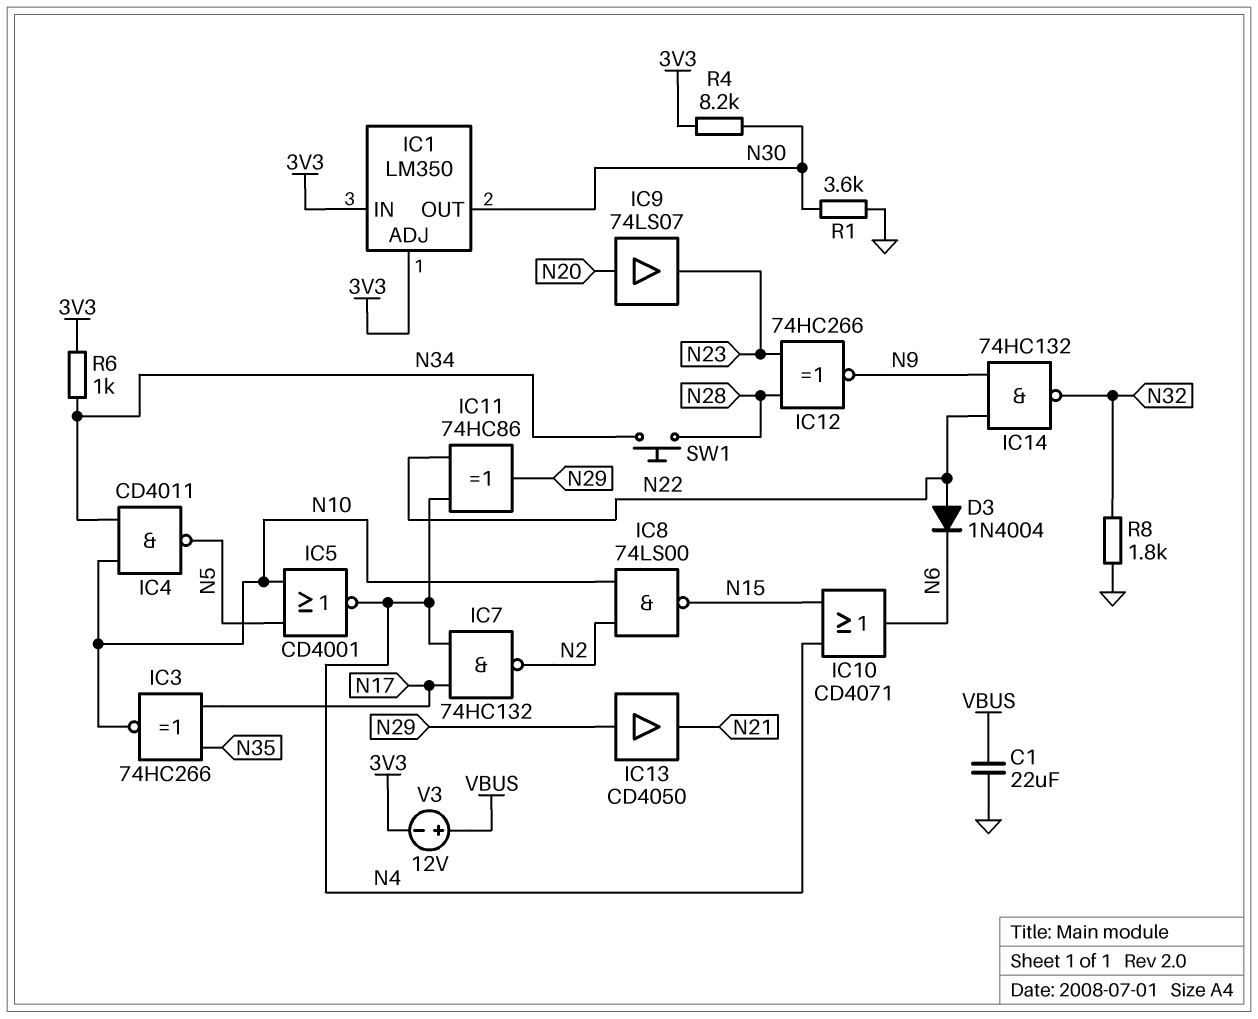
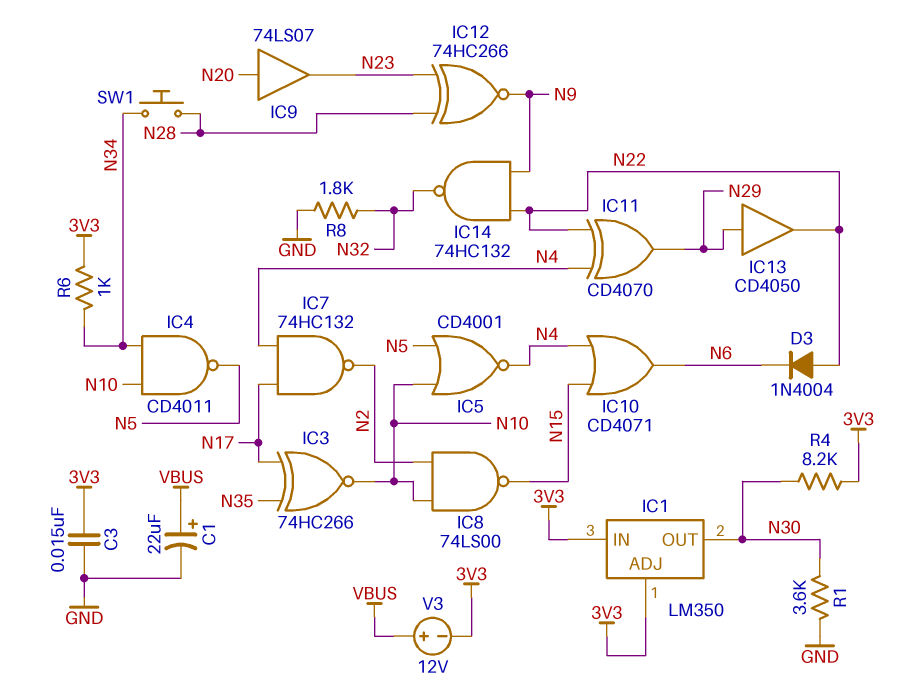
C1: 22uF (GND, VBUS) -> 22uF (plus VBUS, minus GND)
C3: none -> 15nF (3V3, GND)
IC11: XOR 74HC86 (in N4, in N22, out N29) -> XOR CD4070 (in N4, in N22, out N29)
IC13: buffer CD4050 (in N29, out N21) -> buffer CD4050 (in N29, out N22)

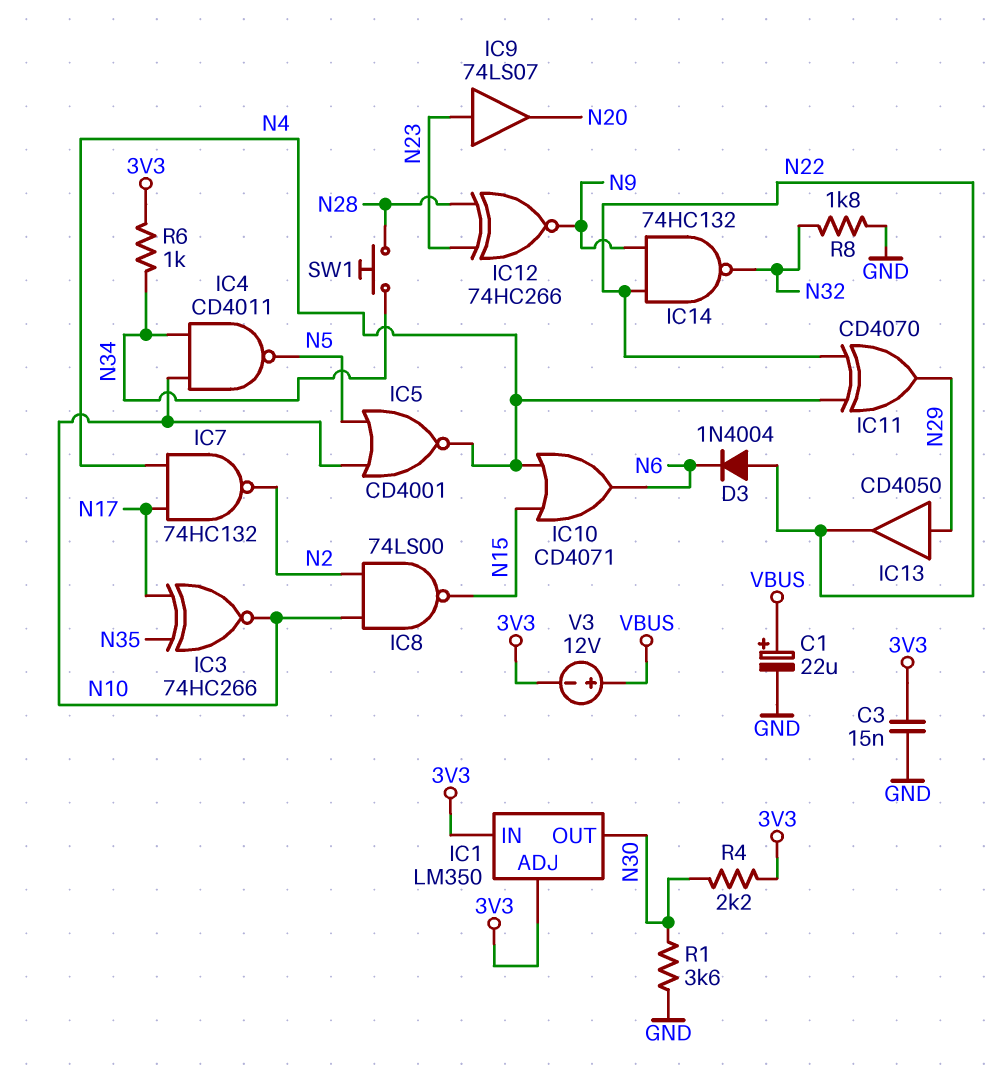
IC9: buffer 74LS07 (in N20, out N23) -> buffer 74LS07 (in N23, out N20)
R4: 8.2k (3V3, N30) -> 2.2k (3V3, N30)

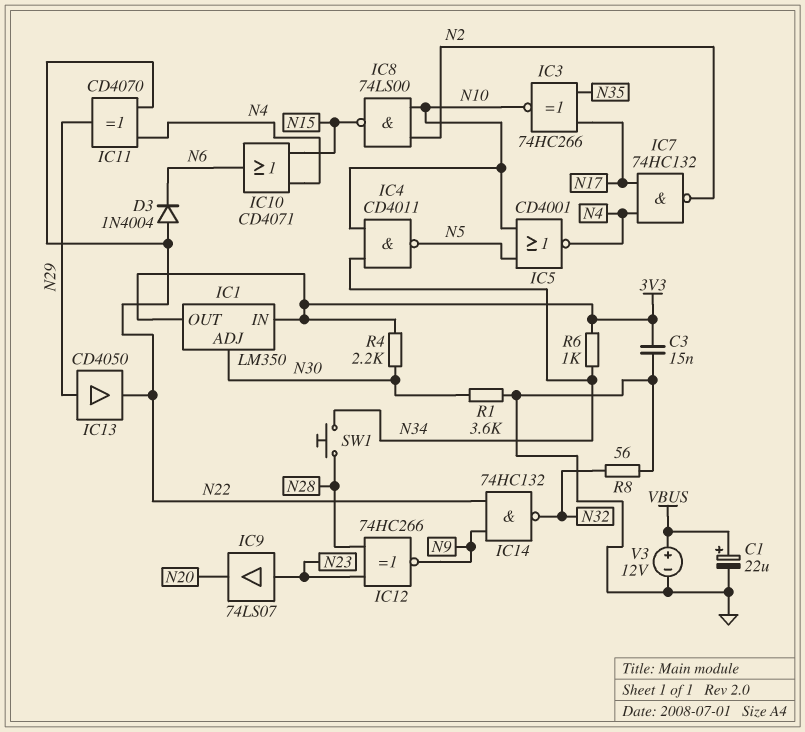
IC1 pin ADJ: 3V3 -> N30
IC1 pin OUT: N30 -> 3V3
R8: 1.8k (GND, N32) -> 56 (GND, N32)
V3: 12V (plus VBUS, minus 3V3) -> 12V (plus VBUS, minus GND)

